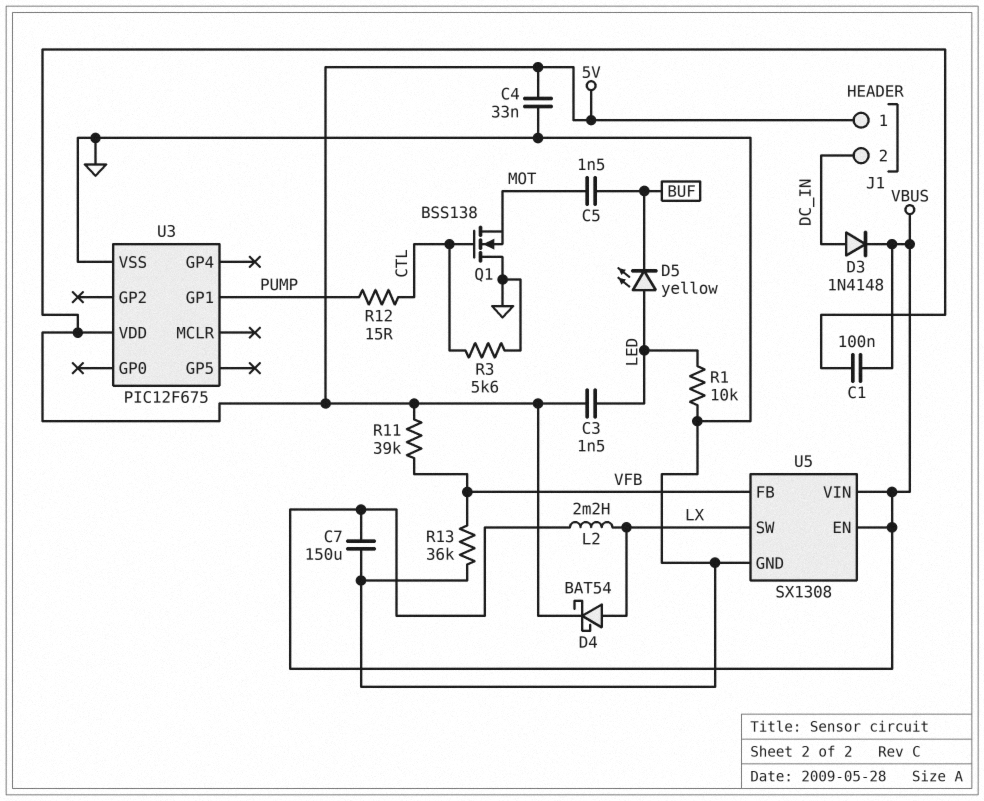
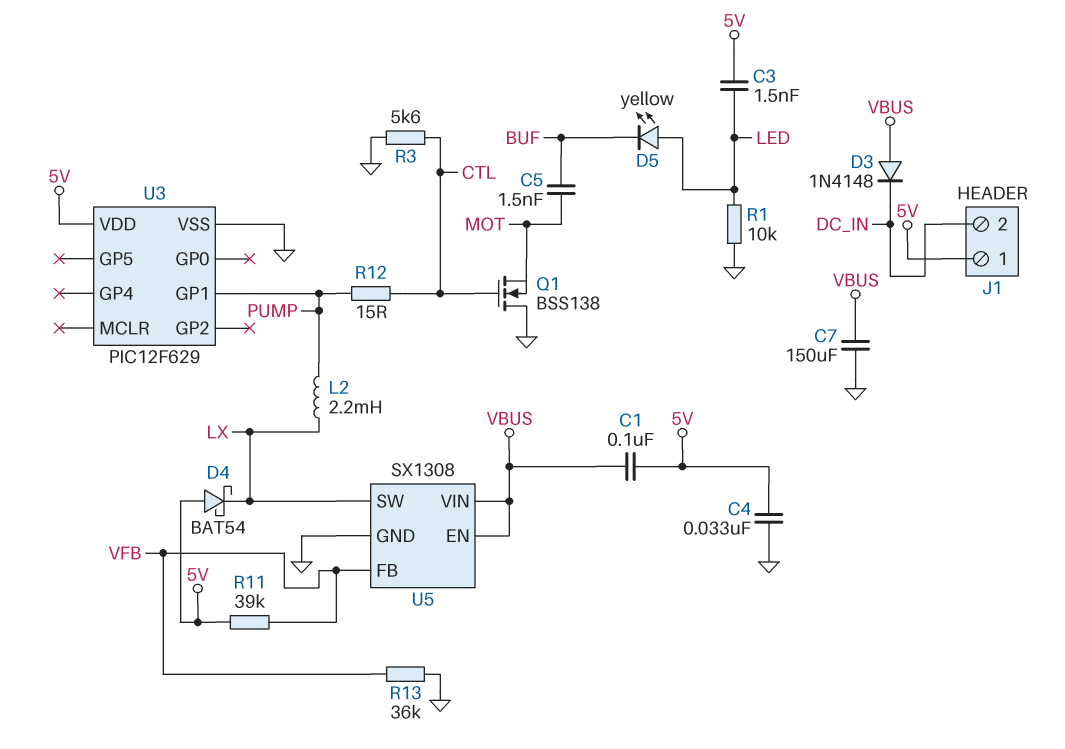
D3: diode 1N4148 (A DC_IN, K VBUS) -> diode 1N4148 (A VBUS, K DC_IN)
D4: schottky BAT54 (A LX, K 5V) -> schottky BAT54 (A 5V, K LX)
L2: 2.2mH (LX, VBUS) -> 2.2mH (LX, PUMP)
U3: PIC12F675 -> PIC12F629

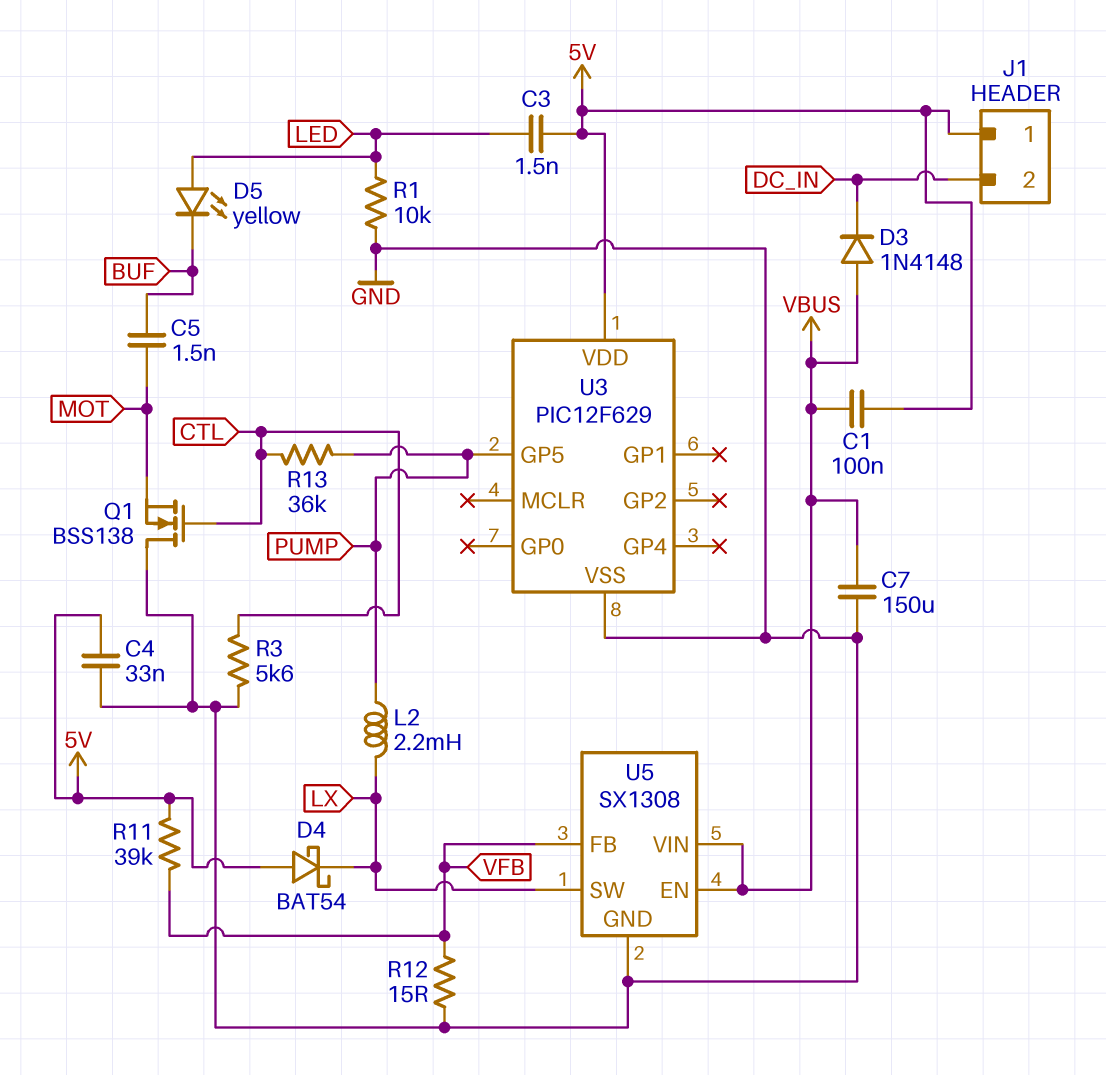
R12: 15 (CTL, PUMP) -> 15 (GND, VFB)
R13: 36k (GND, VFB) -> 36k (CTL, PUMP)
U3 pin GP1: PUMP -> none
U3 pin GP5: none -> PUMP

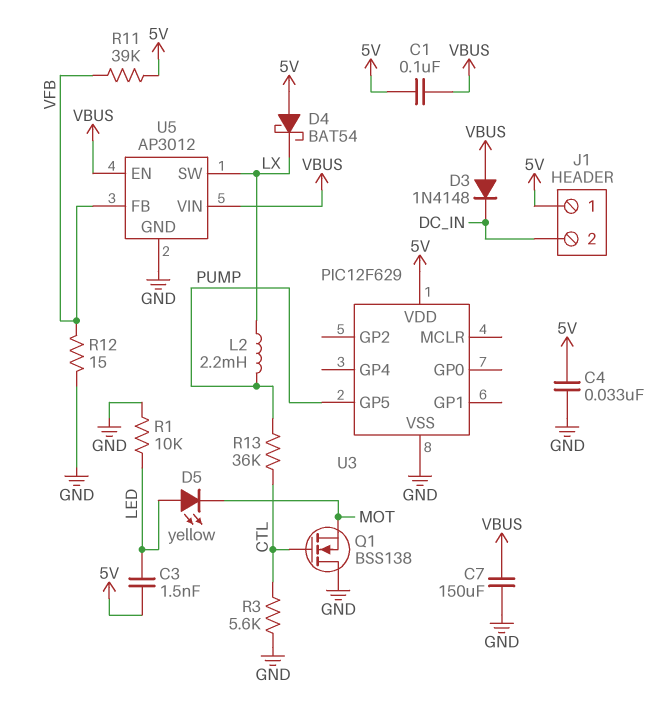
C5: 1.5nF (BUF, MOT) -> none
D5: LED yellow (A LED, K BUF) -> LED yellow (A LED, K MOT)
U5: SX1308 -> AP3012

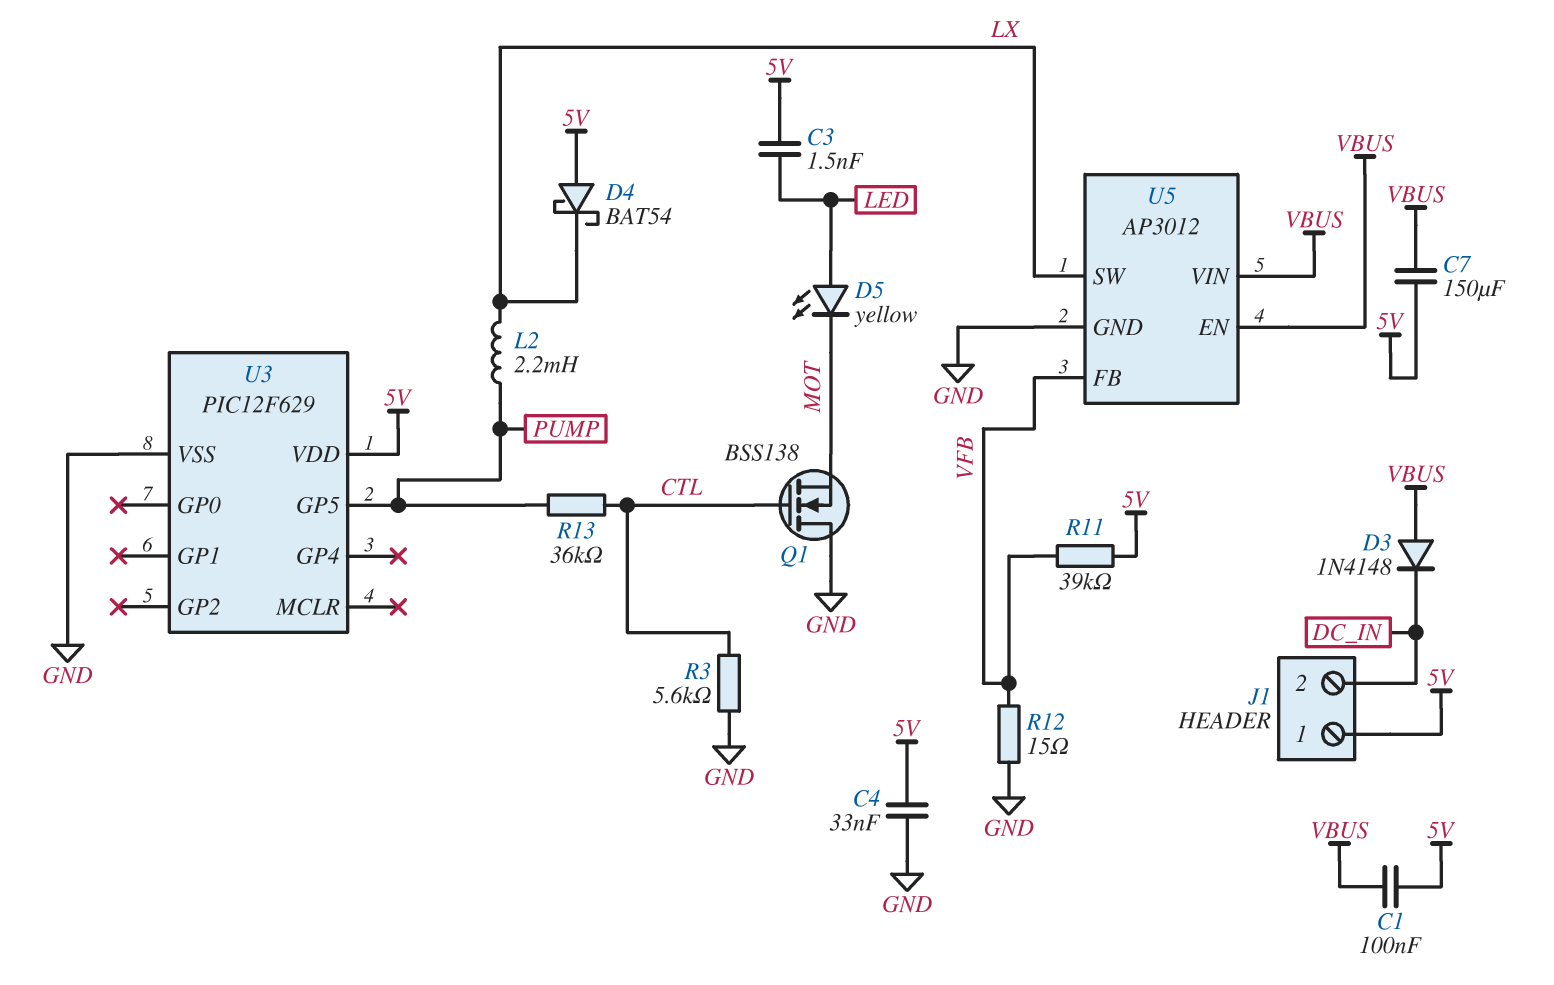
C7: 150uF (GND, VBUS) -> 150uF (5V, VBUS)
R1: 10k (GND, LED) -> none

